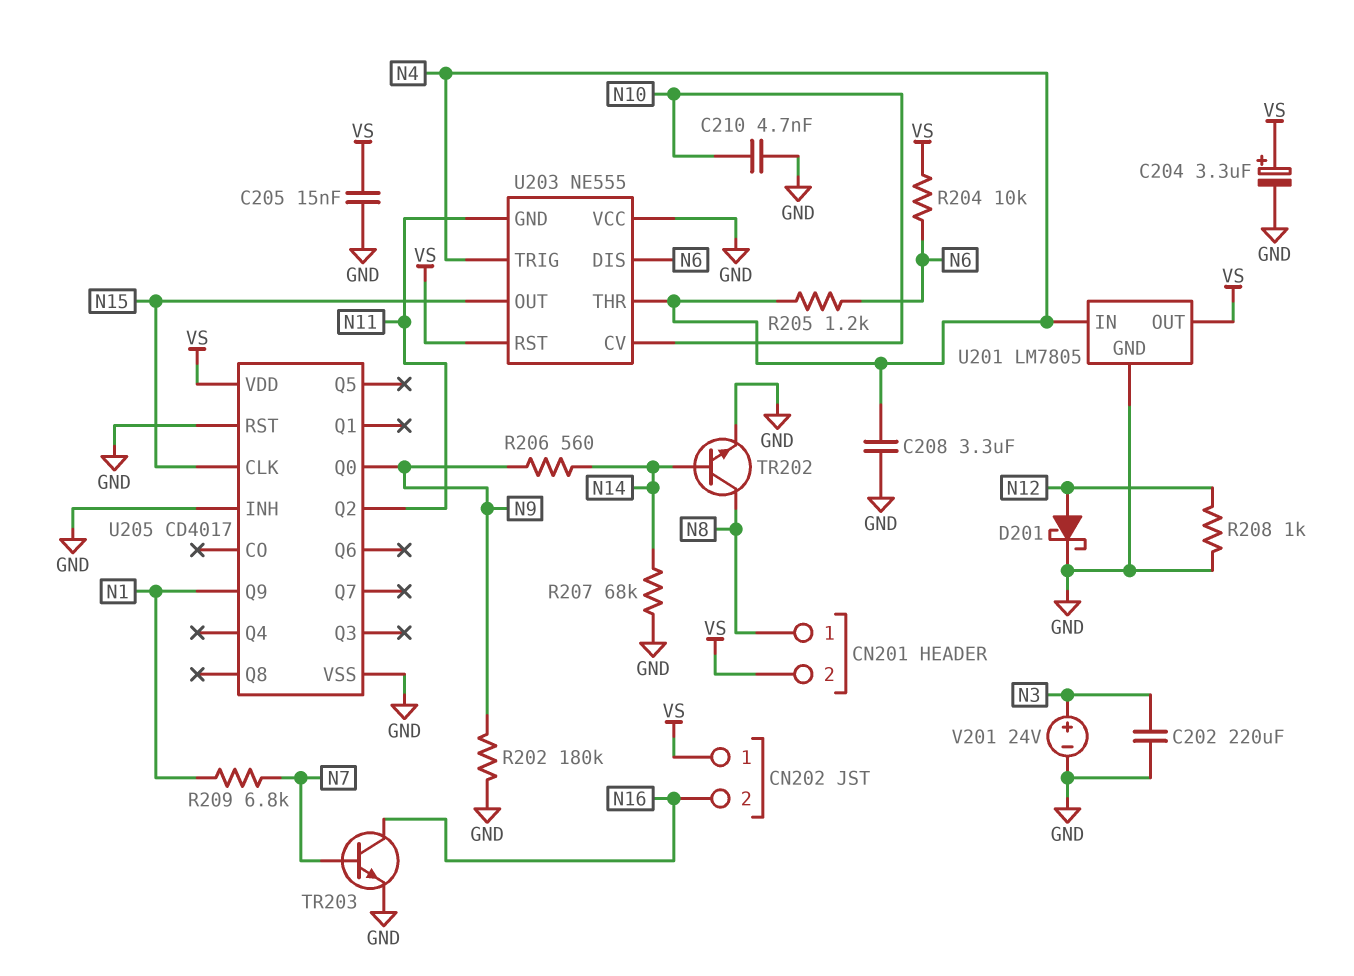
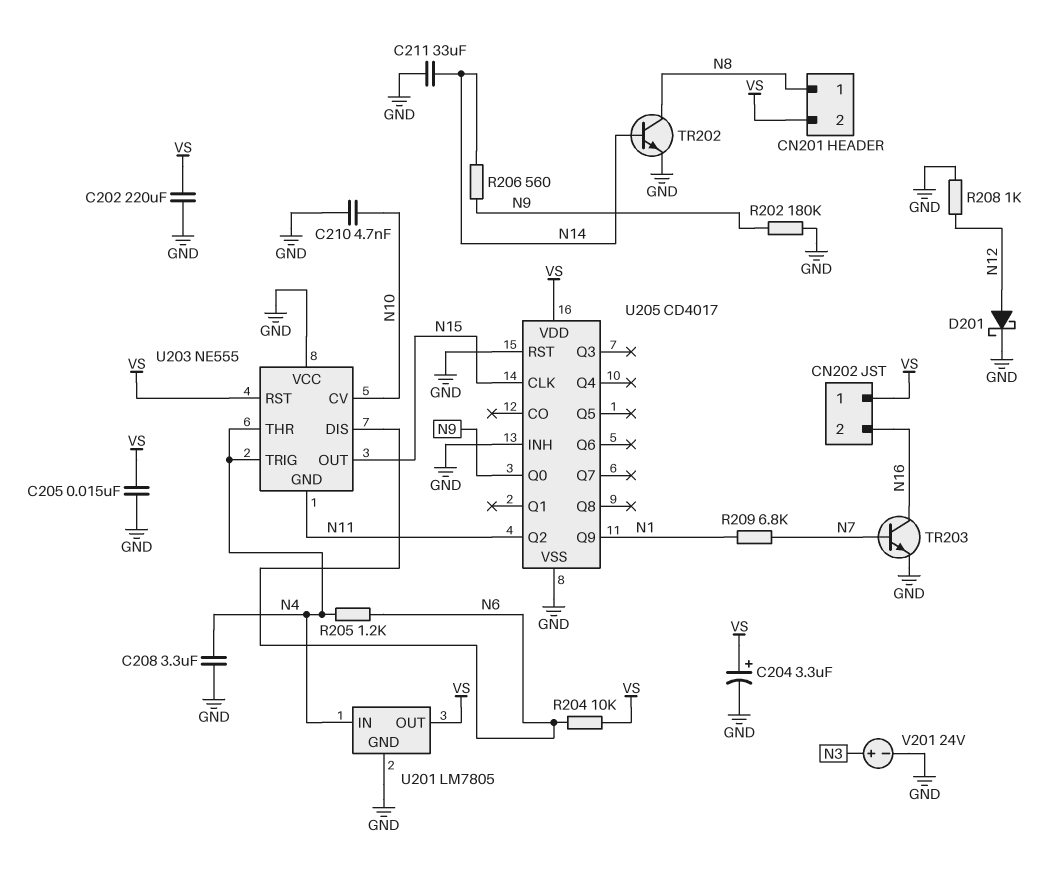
C202: 220uF (GND, N3) -> 220uF (GND, VS)
C211: none -> 33uF (GND, N14)
R207: 68k (GND, N14) -> none

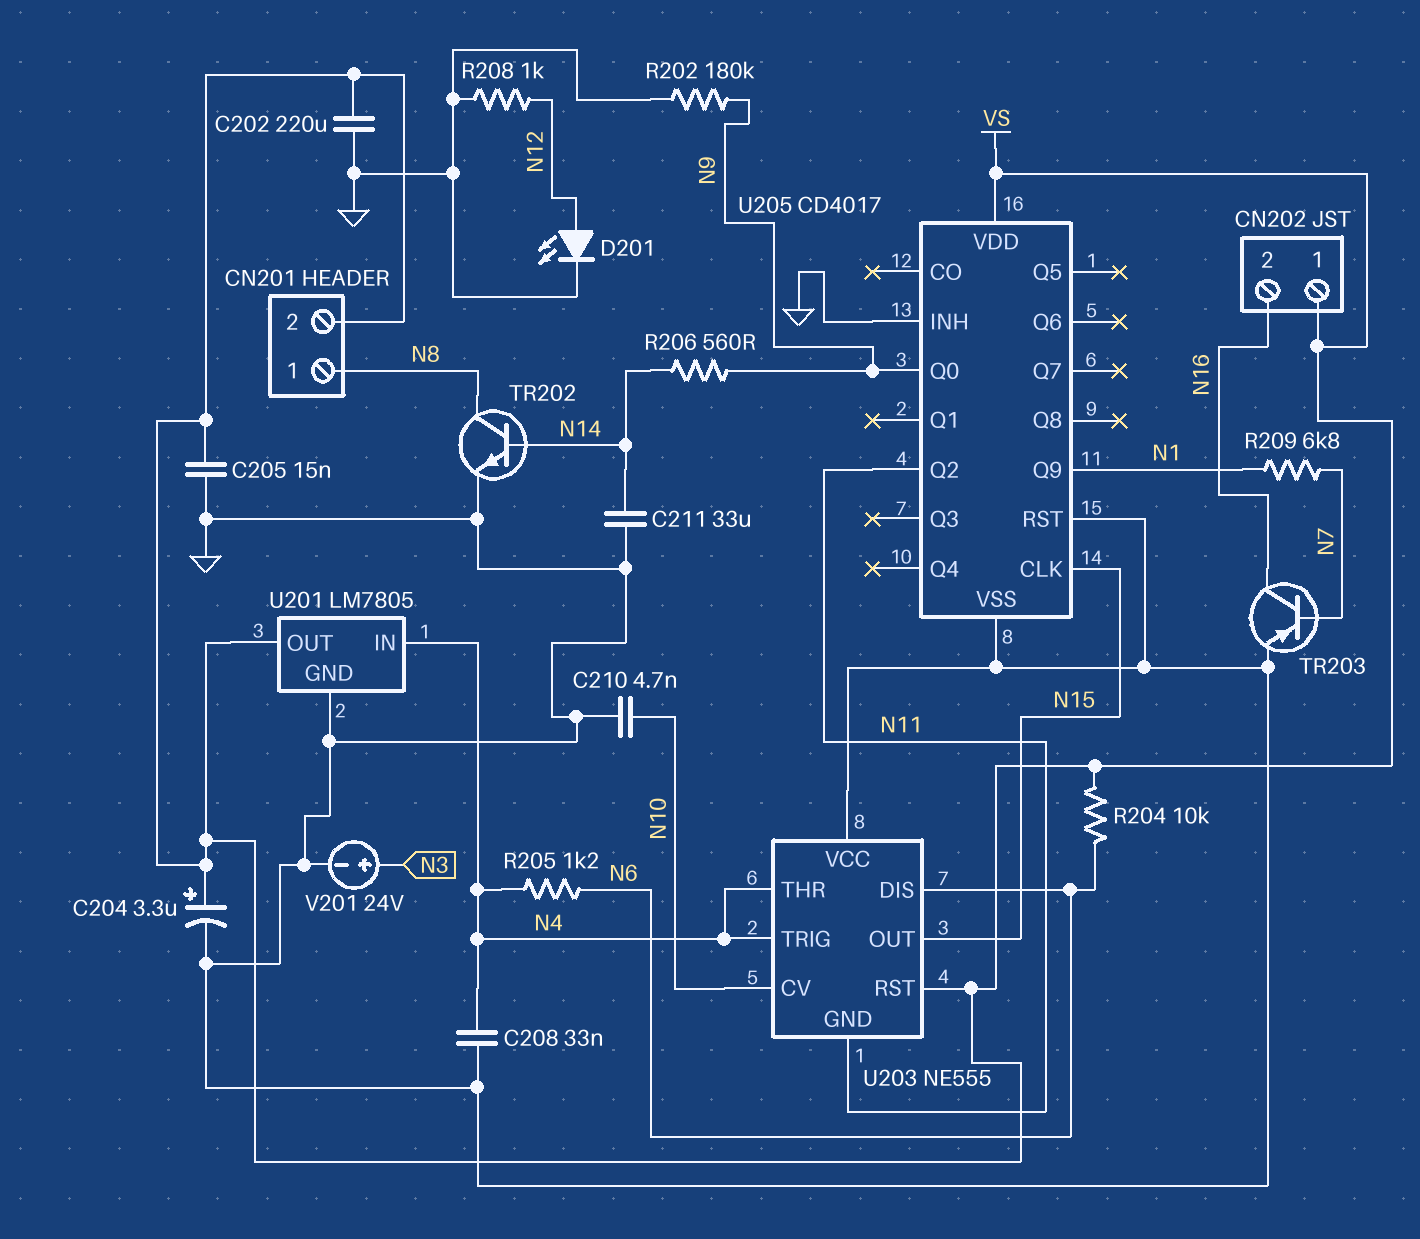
C208: 3.3uF (GND, N4) -> 33nF (GND, N4)
D201: schottky (A N12, K GND) -> LED (A N12, K GND)
TR203: NPN (B N7, C N16, E GND) -> PNP (B N7, C N16, E GND)

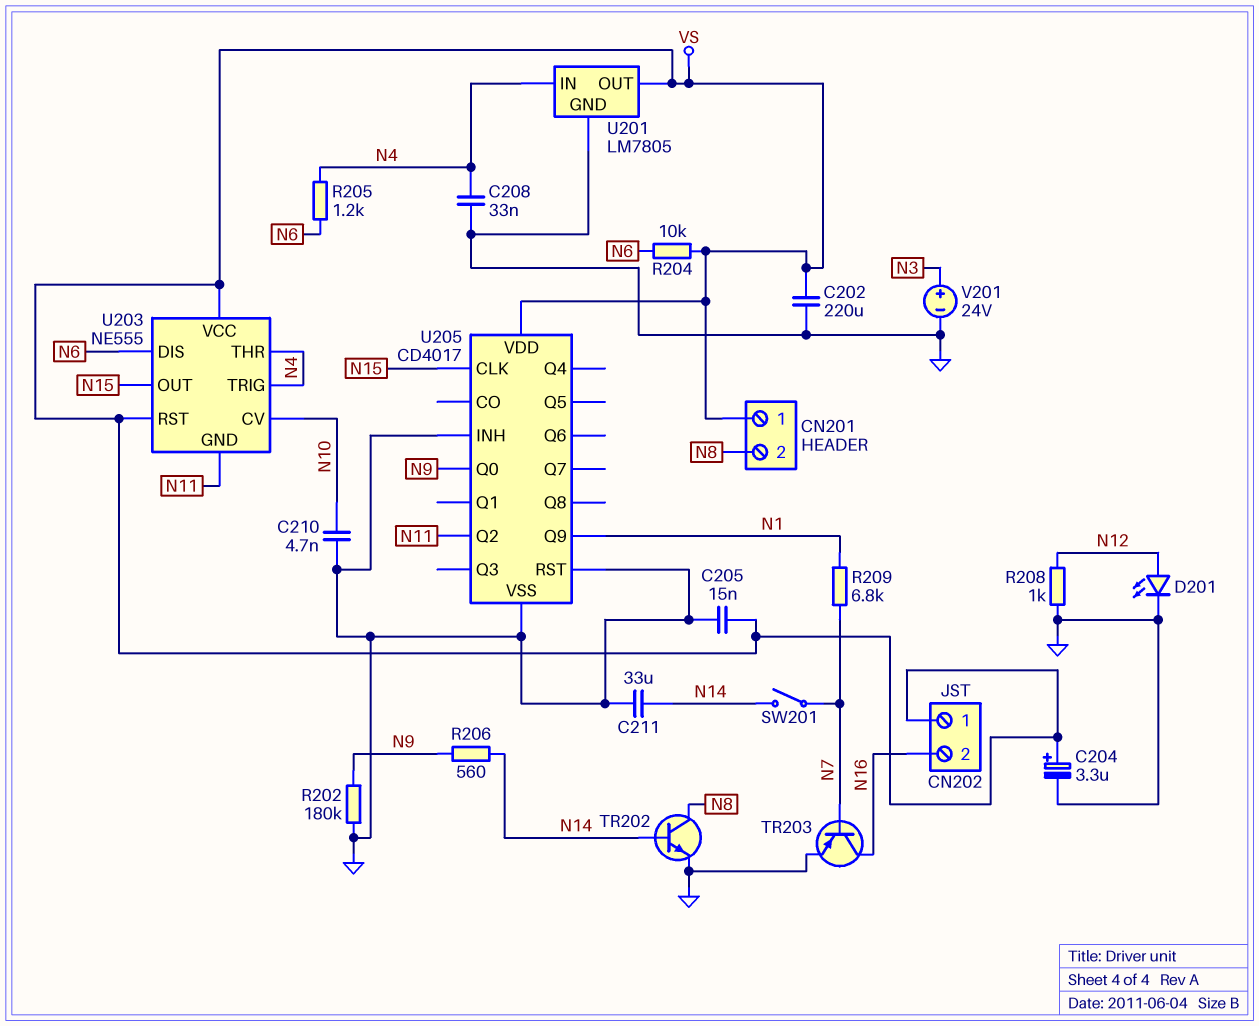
CN201 pin 1: N8 -> VS
CN201 pin 2: VS -> N8
SW201: none -> switch (N7, N14)
U203 pin VCC: GND -> VS

